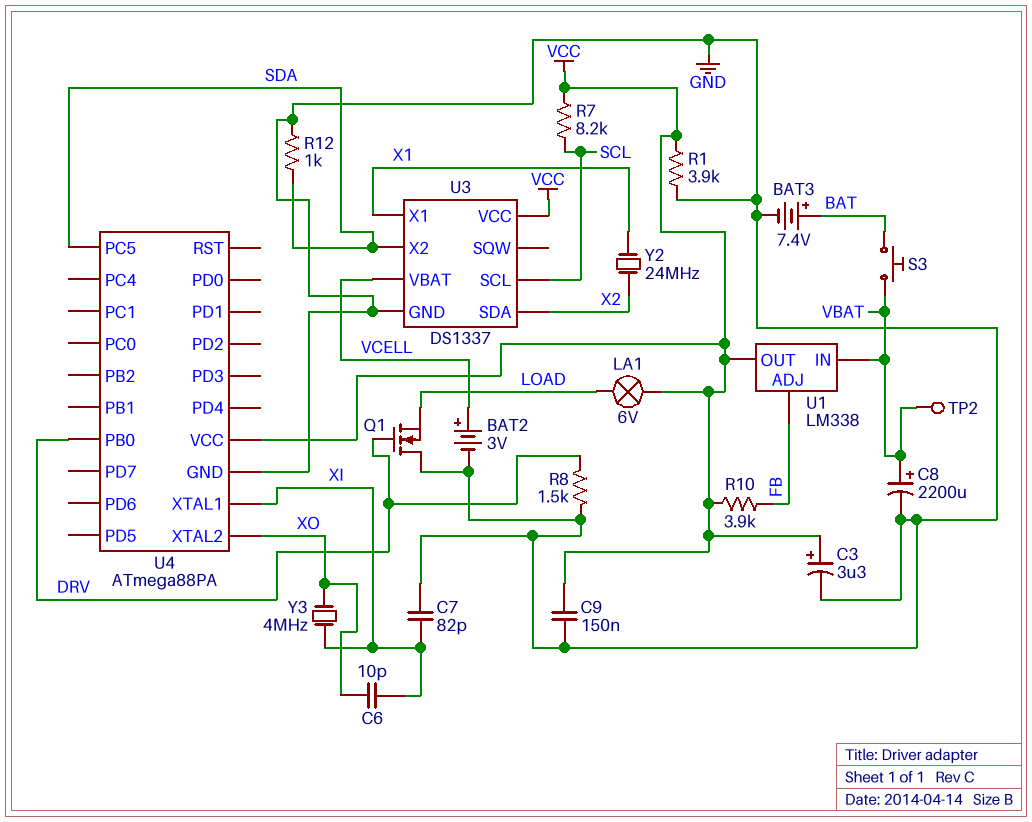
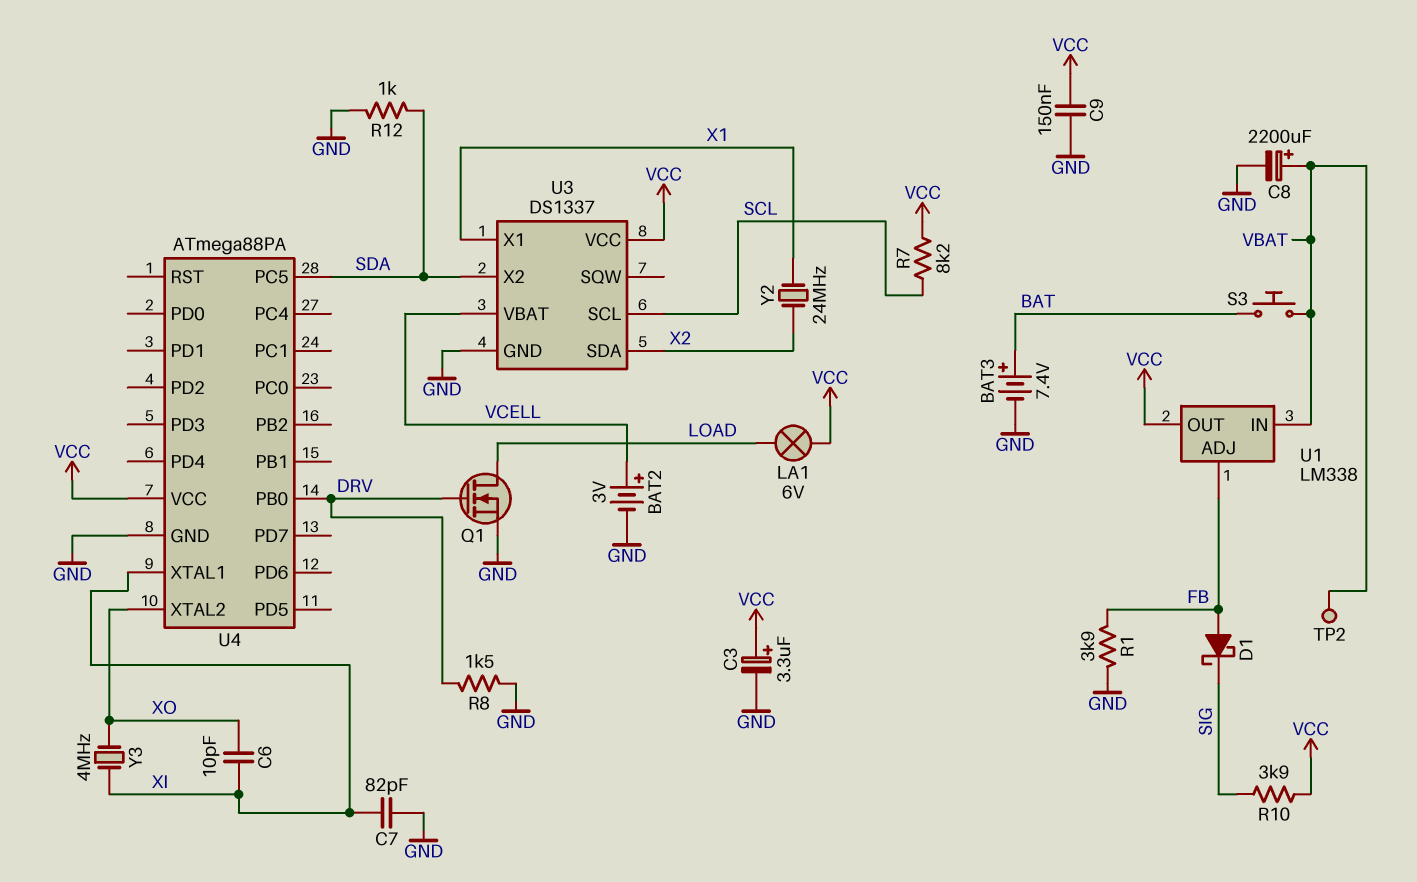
D1: none -> schottky (A FB, K SIG)
Q1: NMOS (G DRV, D GND, S LOAD) -> NMOS (G DRV, D LOAD, S GND)
R1: 3.9k (GND, VCC) -> 3.9k (FB, GND)
R10: 3.9k (FB, VCC) -> 3.9k (SIG, VCC)

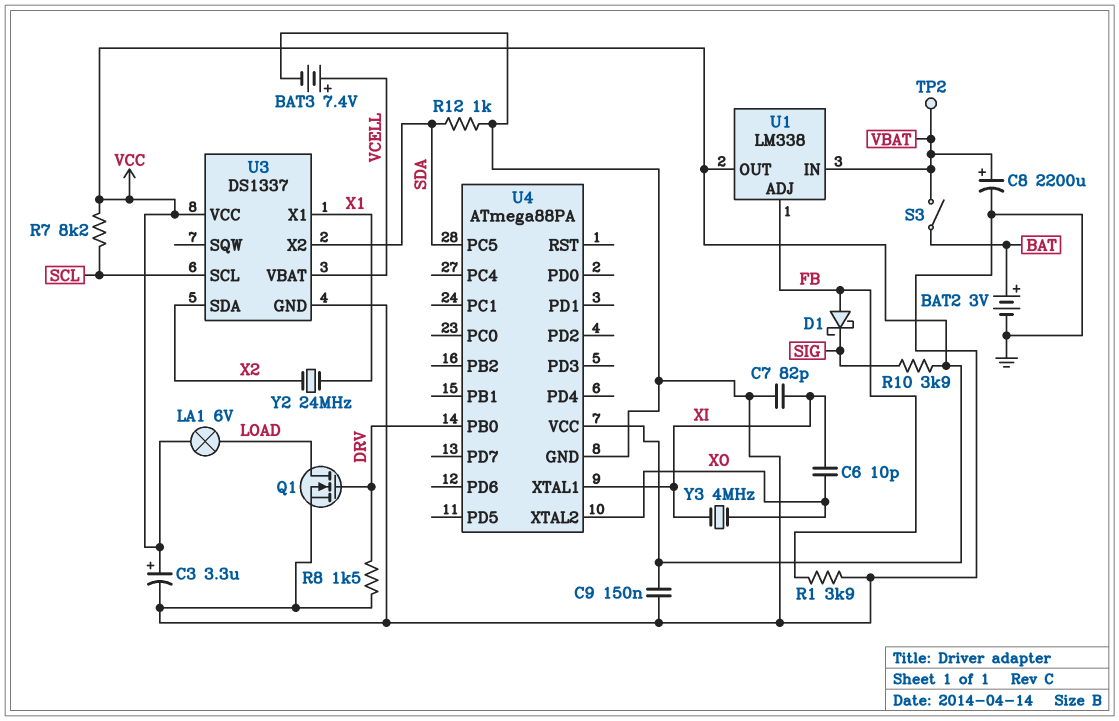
BAT2: 3V (plus VCELL, minus GND) -> 3V (plus BAT, minus GND)
BAT3: 7.4V (plus BAT, minus GND) -> 7.4V (plus VCELL, minus GND)
S3: button (BAT, VBAT) -> switch (BAT, VBAT)

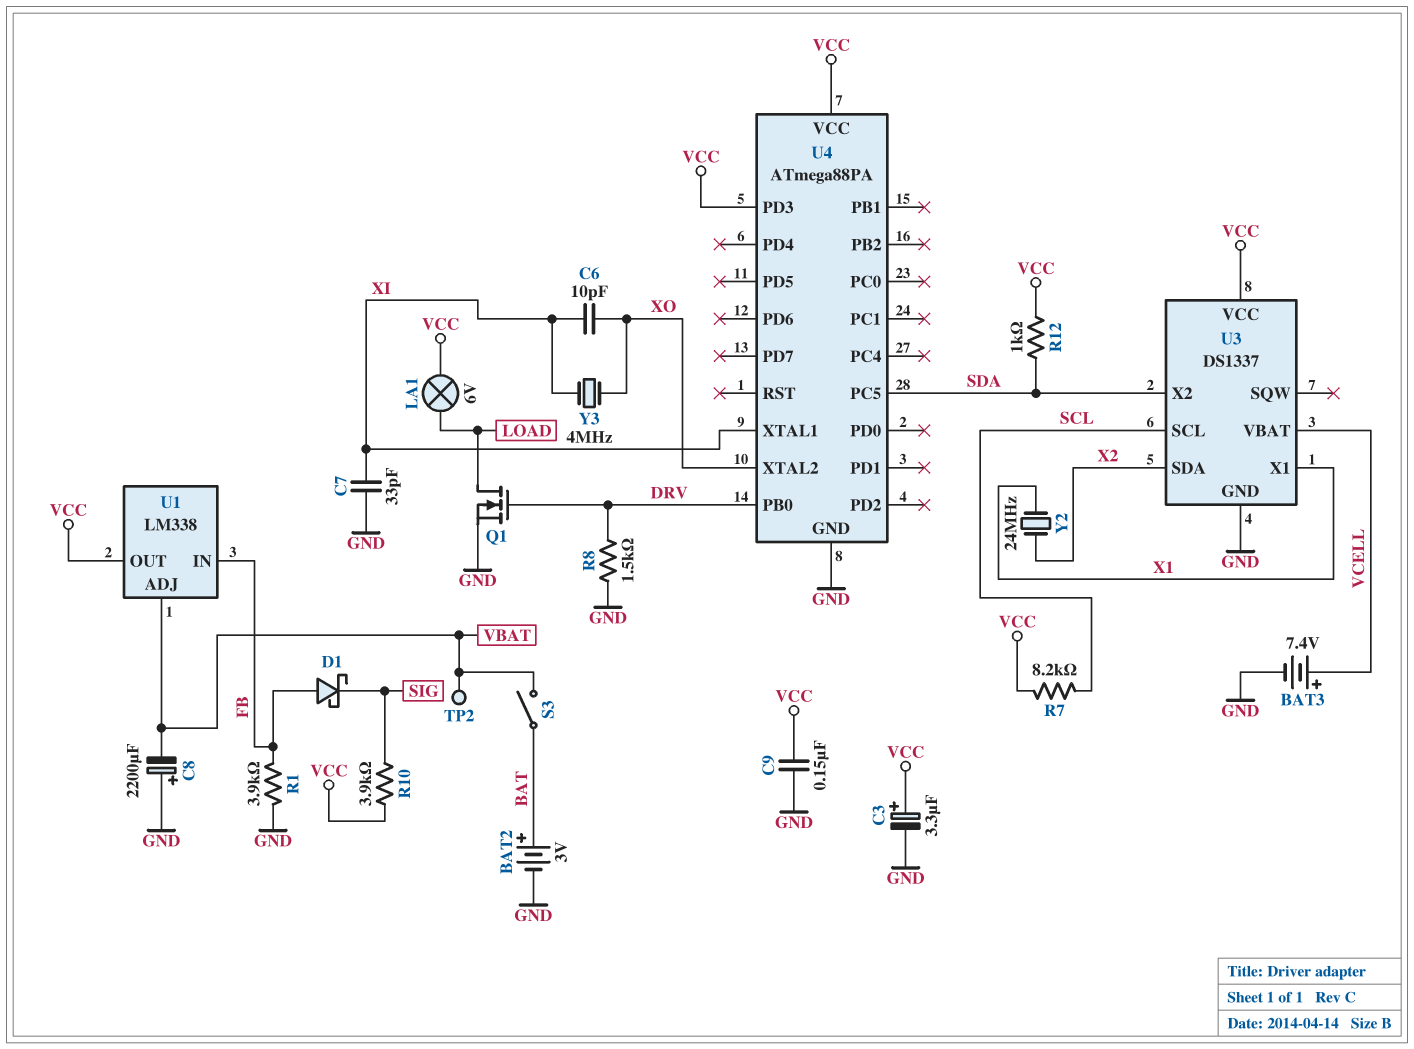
C7: 82pF (GND, XI) -> 33pF (GND, XI)
C8: 2200uF (plus VBAT, minus GND) -> 2200uF (plus GND, minus VBAT)
R12: 1k (GND, SDA) -> 1k (SDA, VCC)
U1 pin ADJ: FB -> VBAT
U1 pin IN: VBAT -> FB
U4 pin PD3: none -> VCC

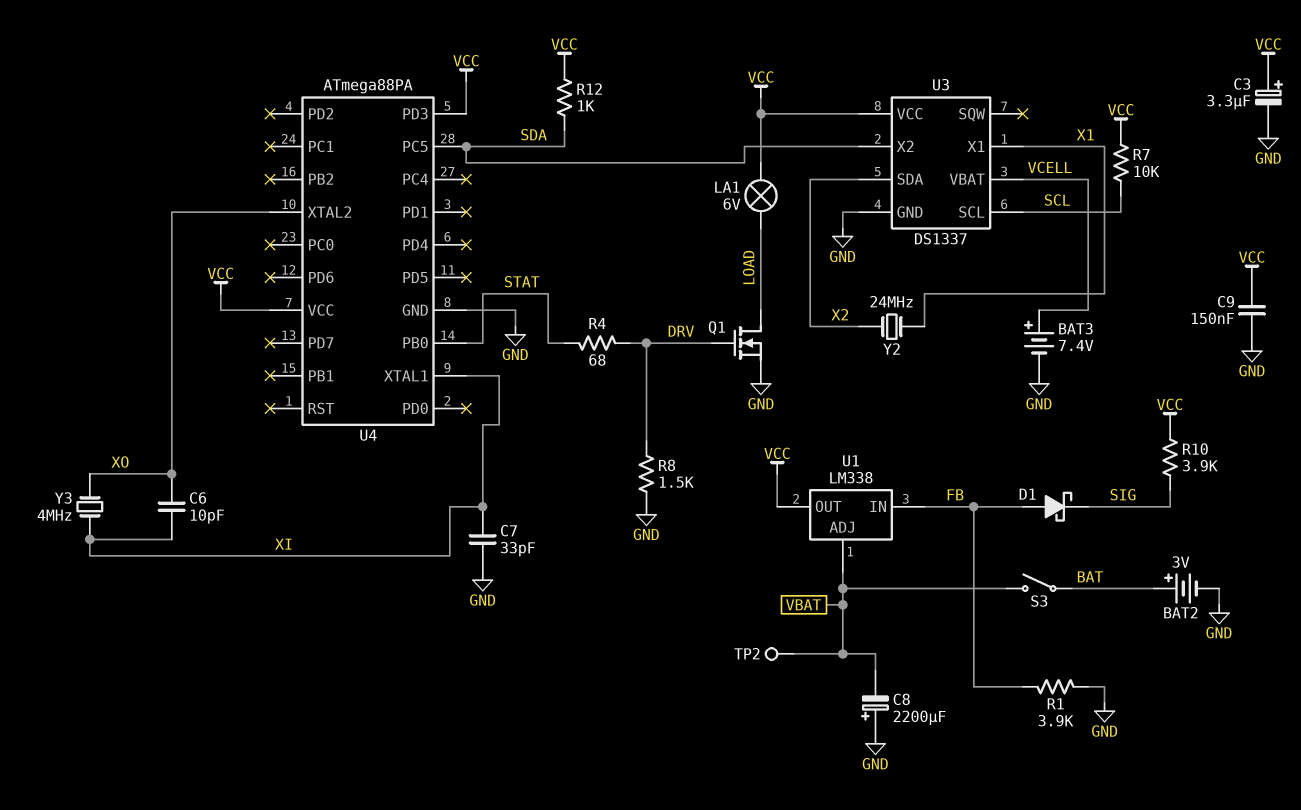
R4: none -> 68 (DRV, STAT)
R7: 8.2k (SCL, VCC) -> 10k (SCL, VCC)
U4 pin PB0: DRV -> STAT

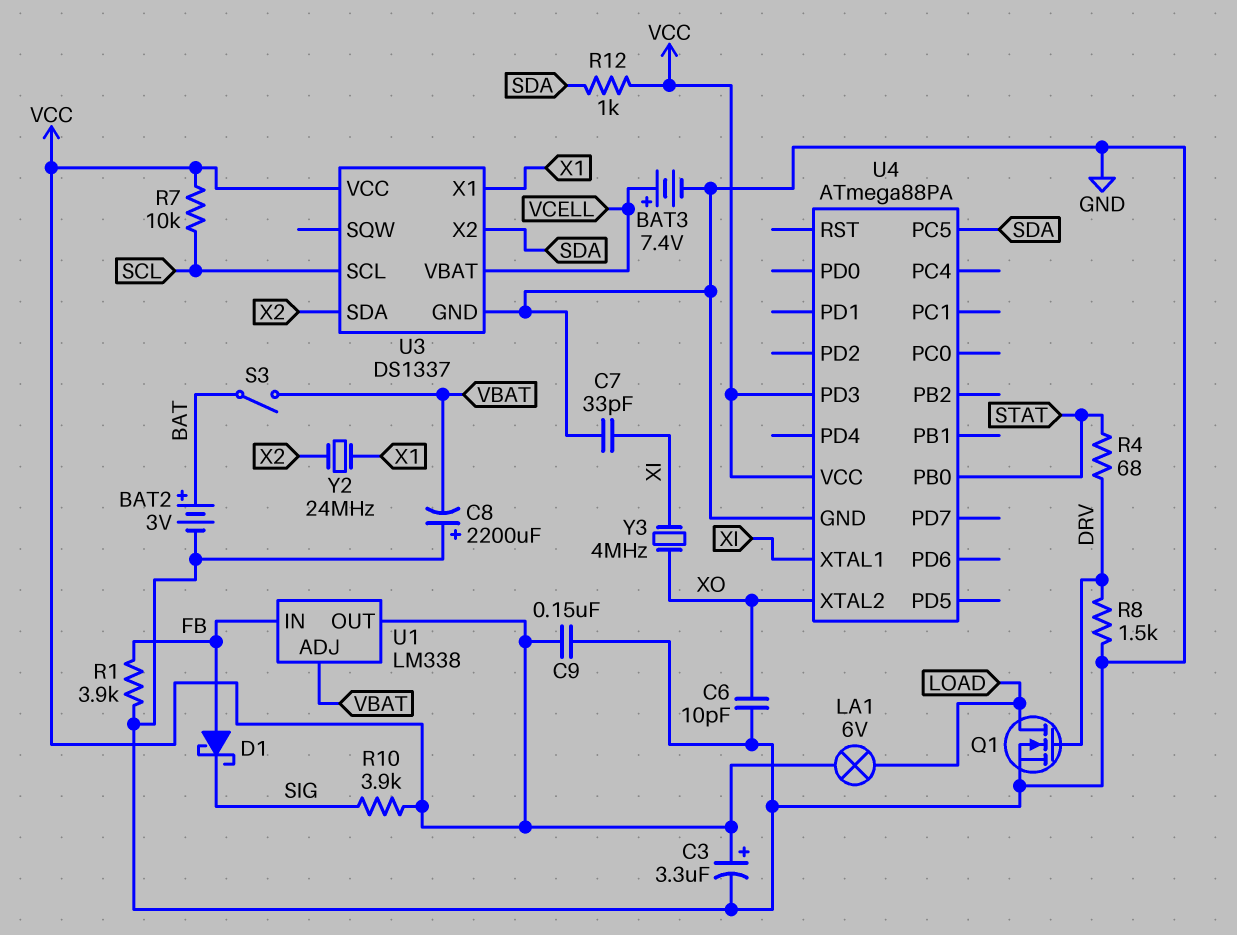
C6: 10pF (XI, XO) -> 10pF (GND, XO)
TP2: test point (VBAT) -> none

